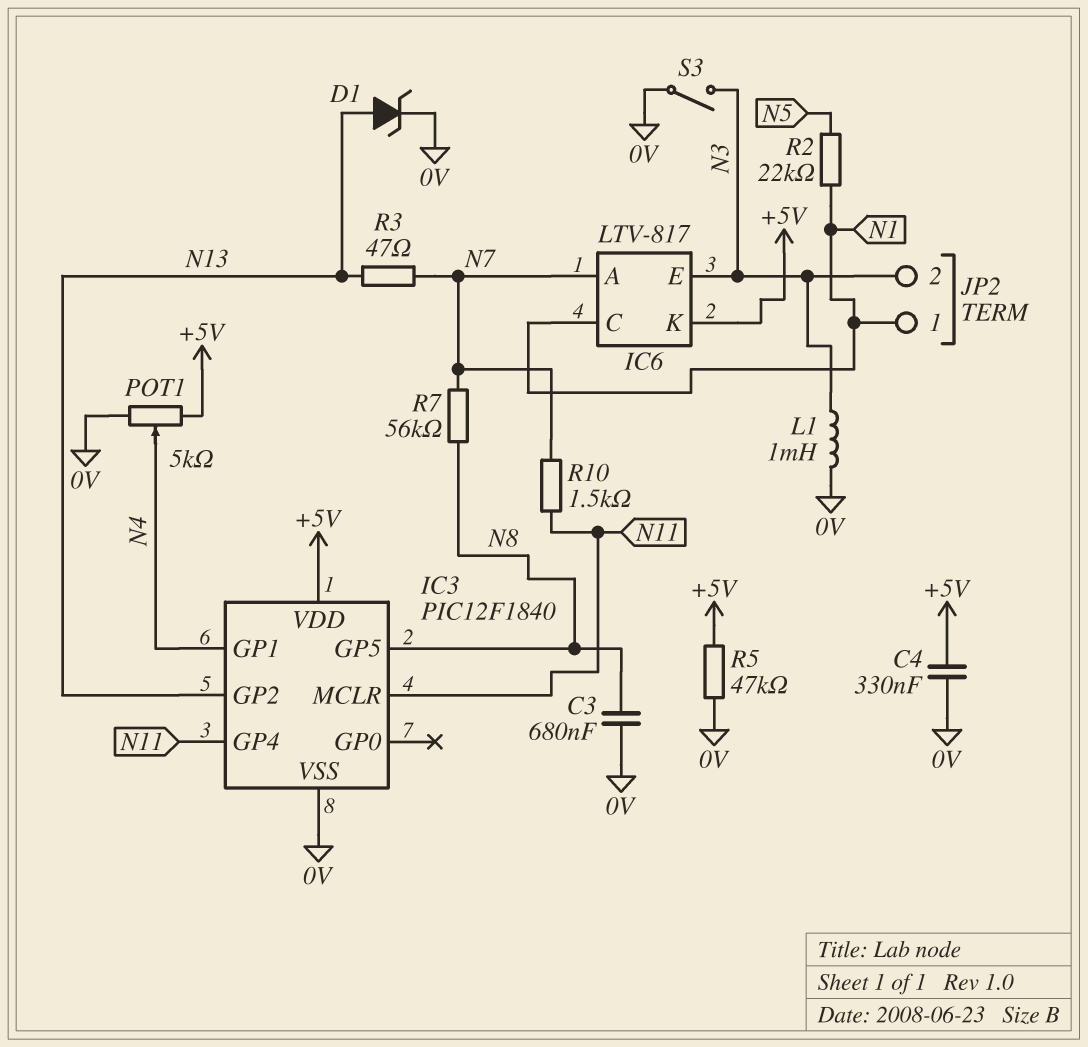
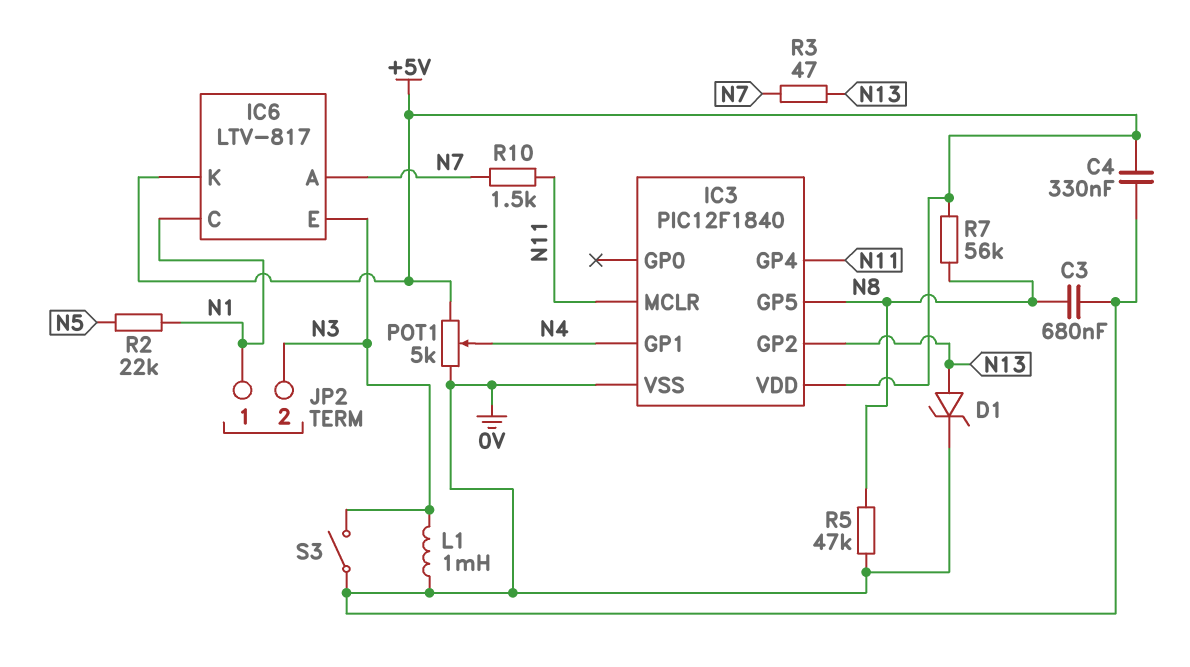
R5: 47k (+5V, 0V) -> 47k (0V, N8)
R7: 56k (N7, N8) -> 56k (+5V, N8)

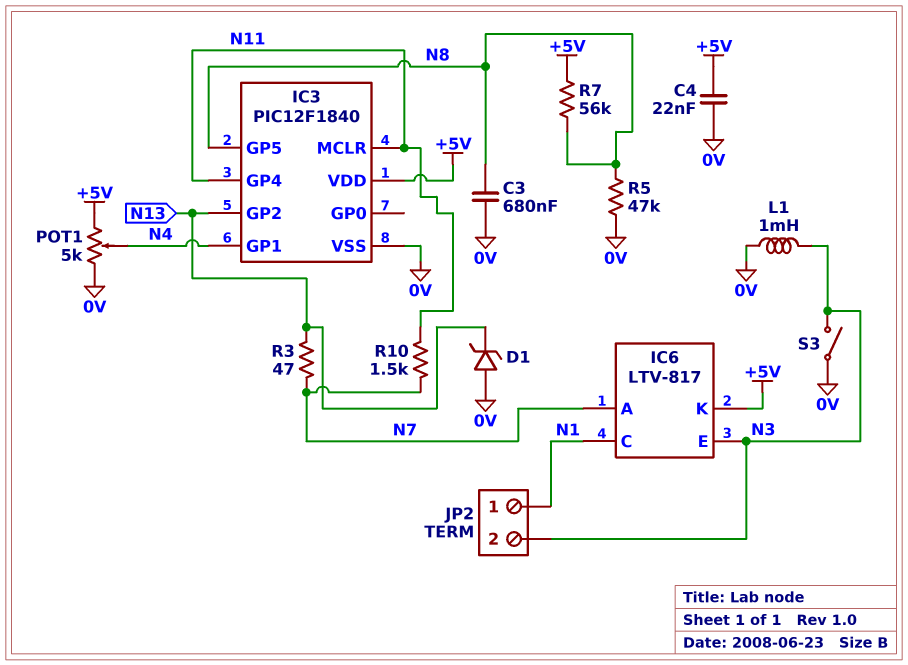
C4: 330nF (+5V, 0V) -> 22nF (+5V, 0V)
D1: zener (A N13, K 0V) -> zener (A 0V, K N13)
R2: 22k (N1, N5) -> none

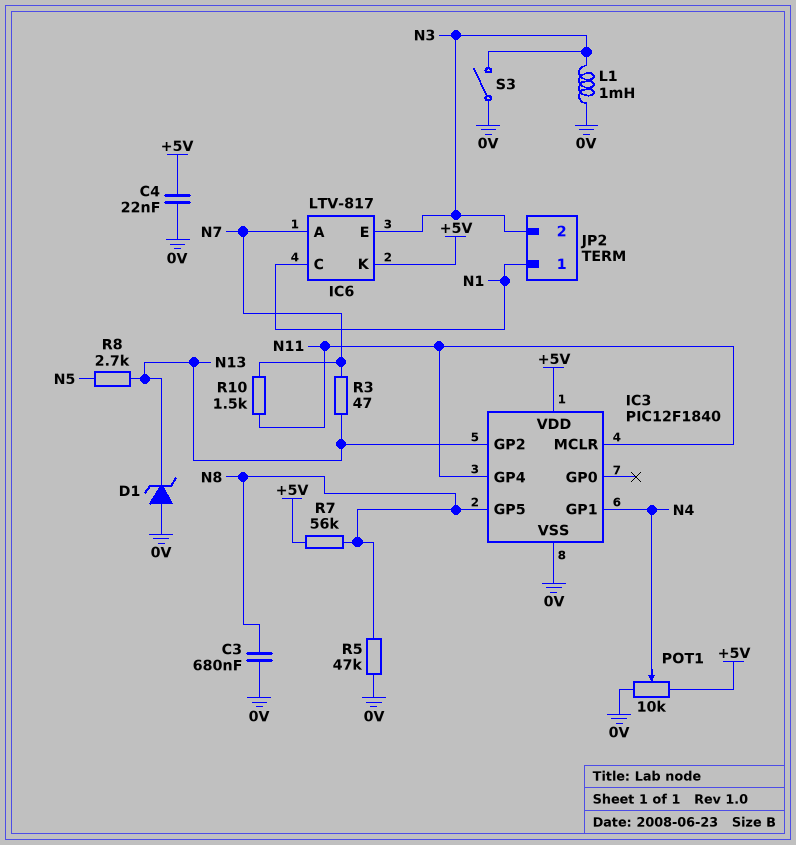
POT1: 5k (+5V, 0V, wiper N4) -> 10k (+5V, 0V, wiper N4)
R8: none -> 2.7k (N5, N13)

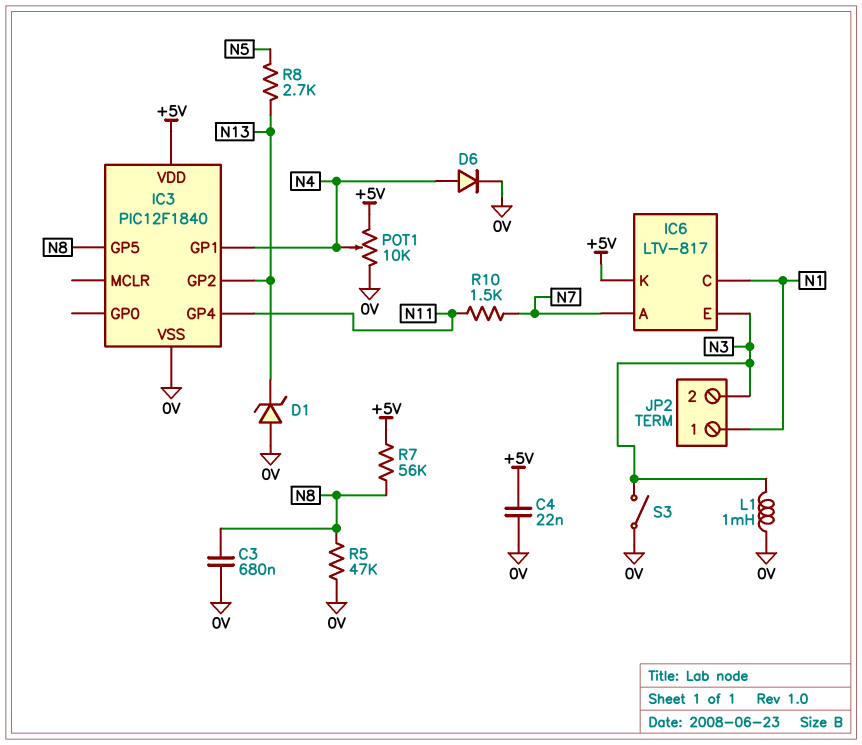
D6: none -> diode (A N4, K 0V)
IC3 pin MCLR: N11 -> none
R3: 47 (N7, N13) -> none

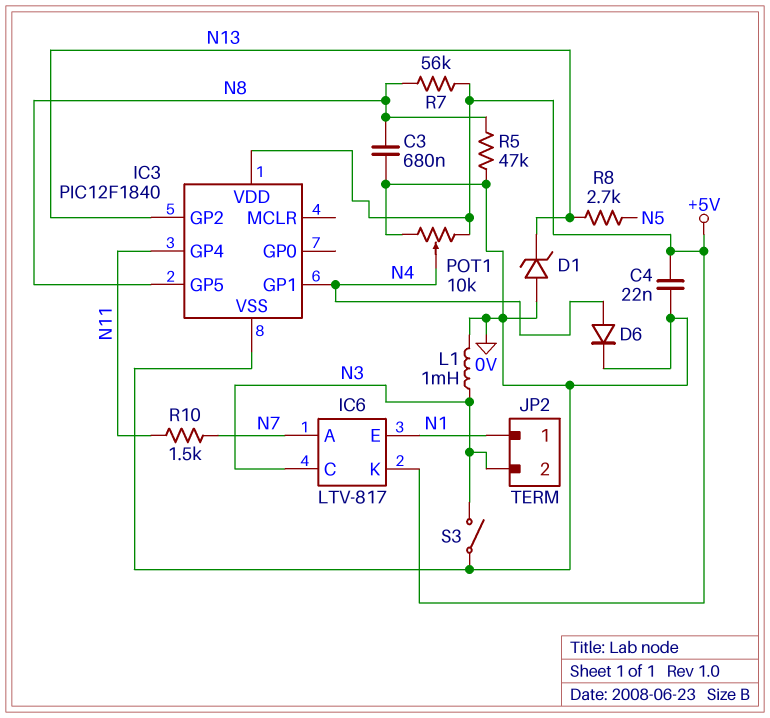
IC6 pin C: N1 -> N3
IC6 pin E: N3 -> N1

